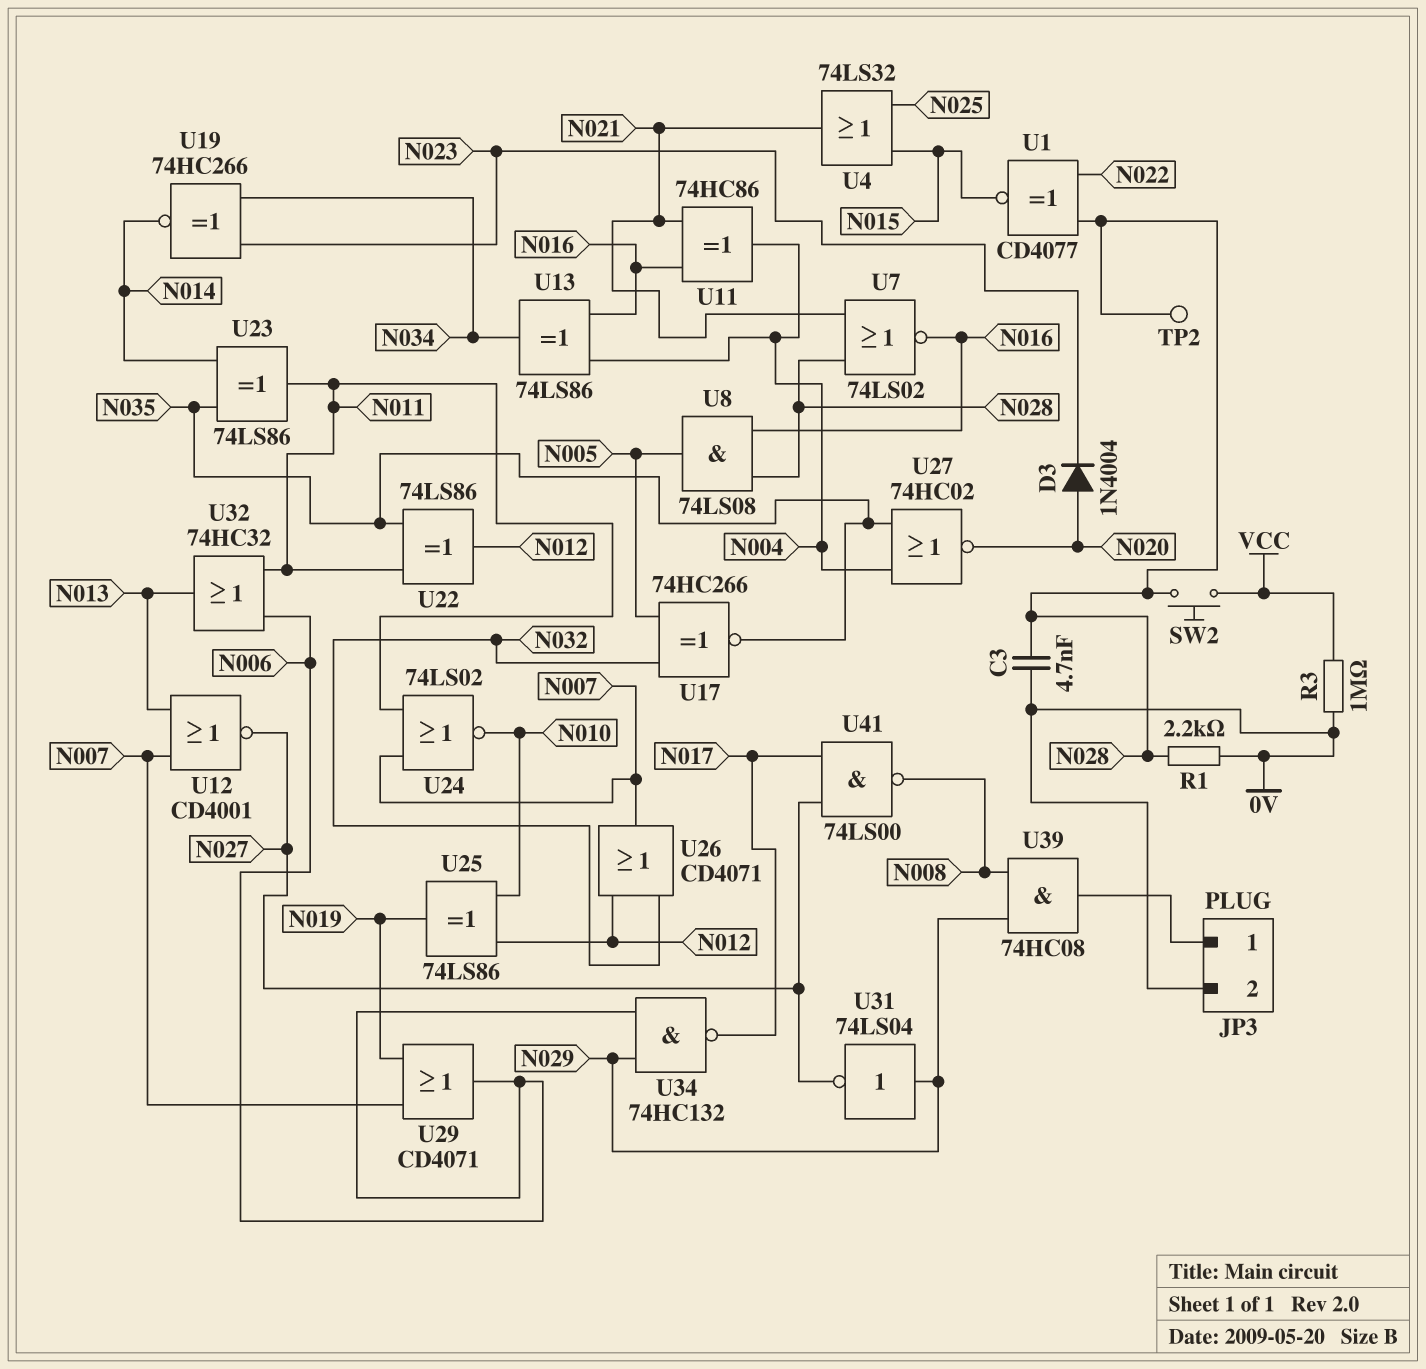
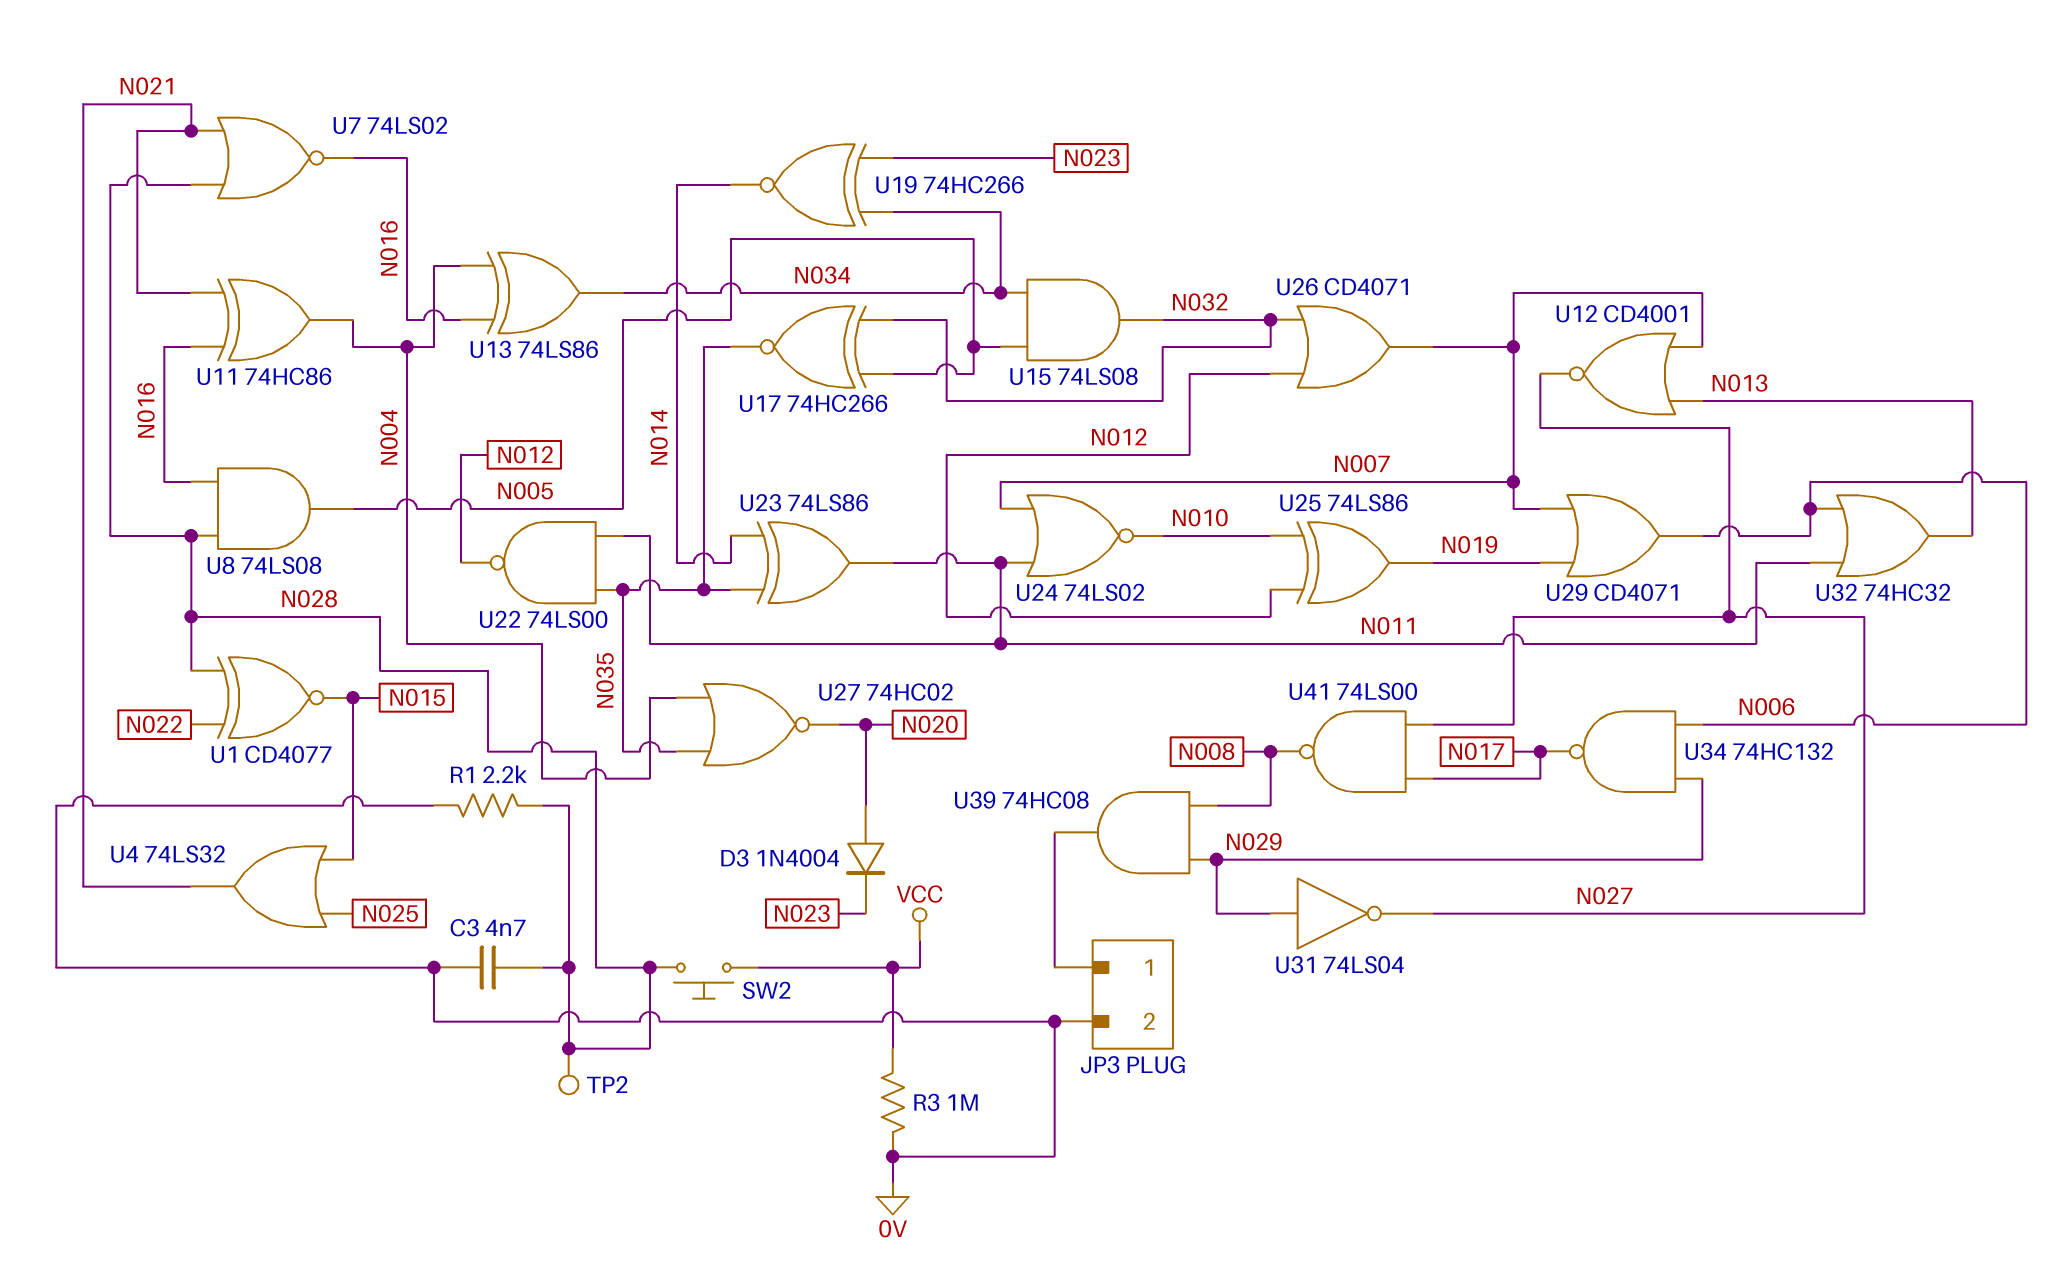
U15: none -> AND 74LS08 (in N005, in N034, out N032)
U22: XOR 74LS86 (in N011, in N035, out N012) -> NAND 74LS00 (in N011, in N035, out N012)

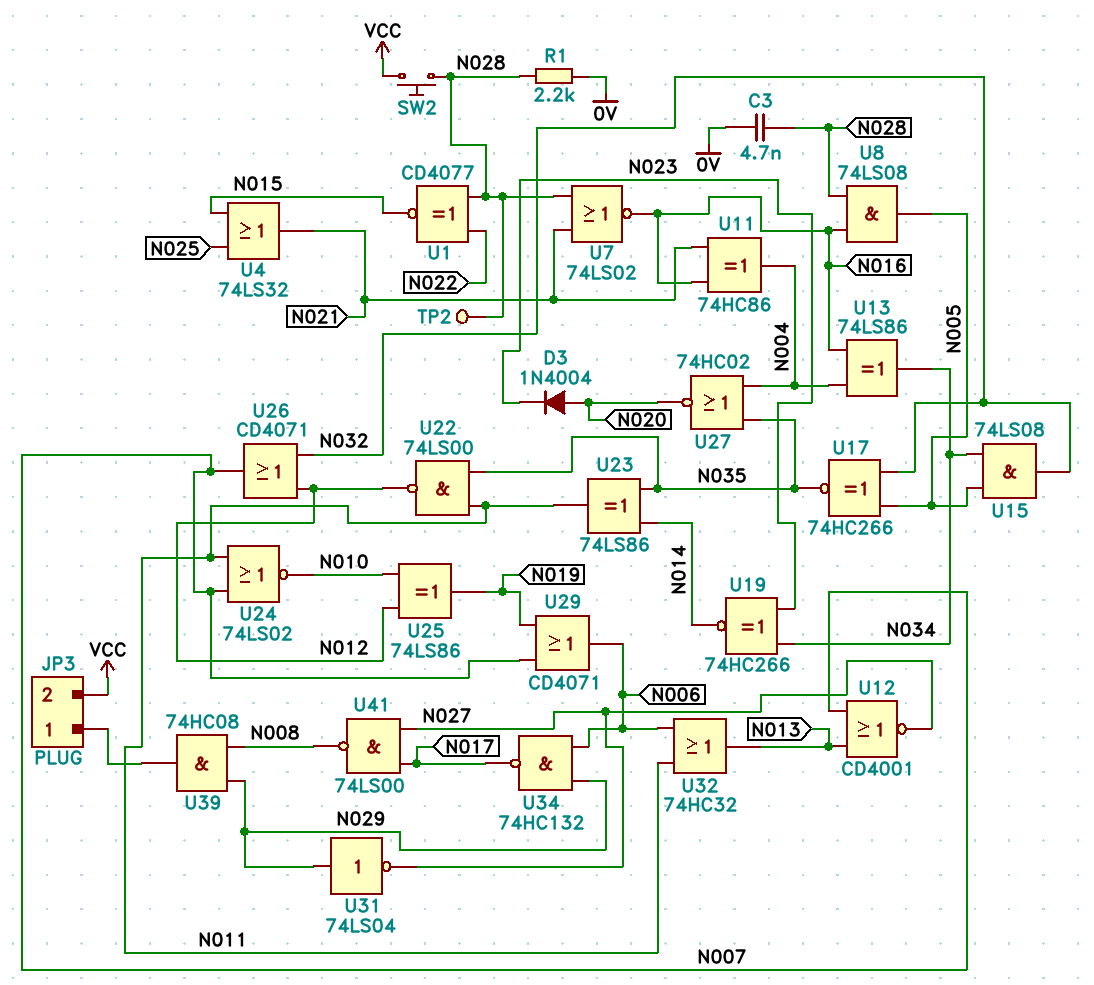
JP3 pin 2: 0V -> VCC
R3: 1M (0V, VCC) -> none

